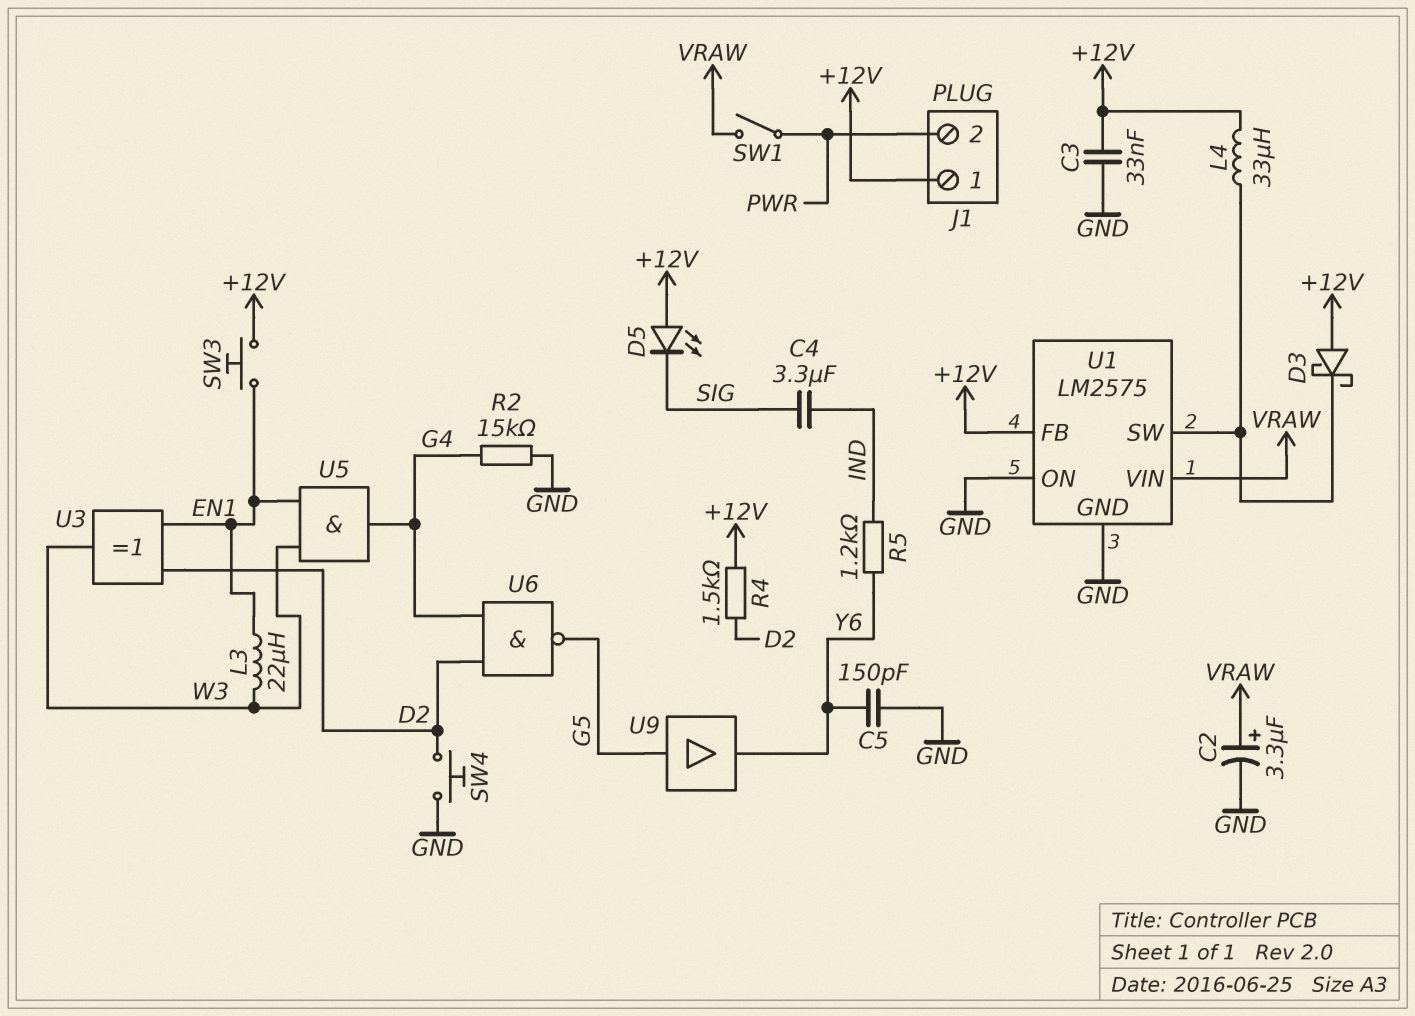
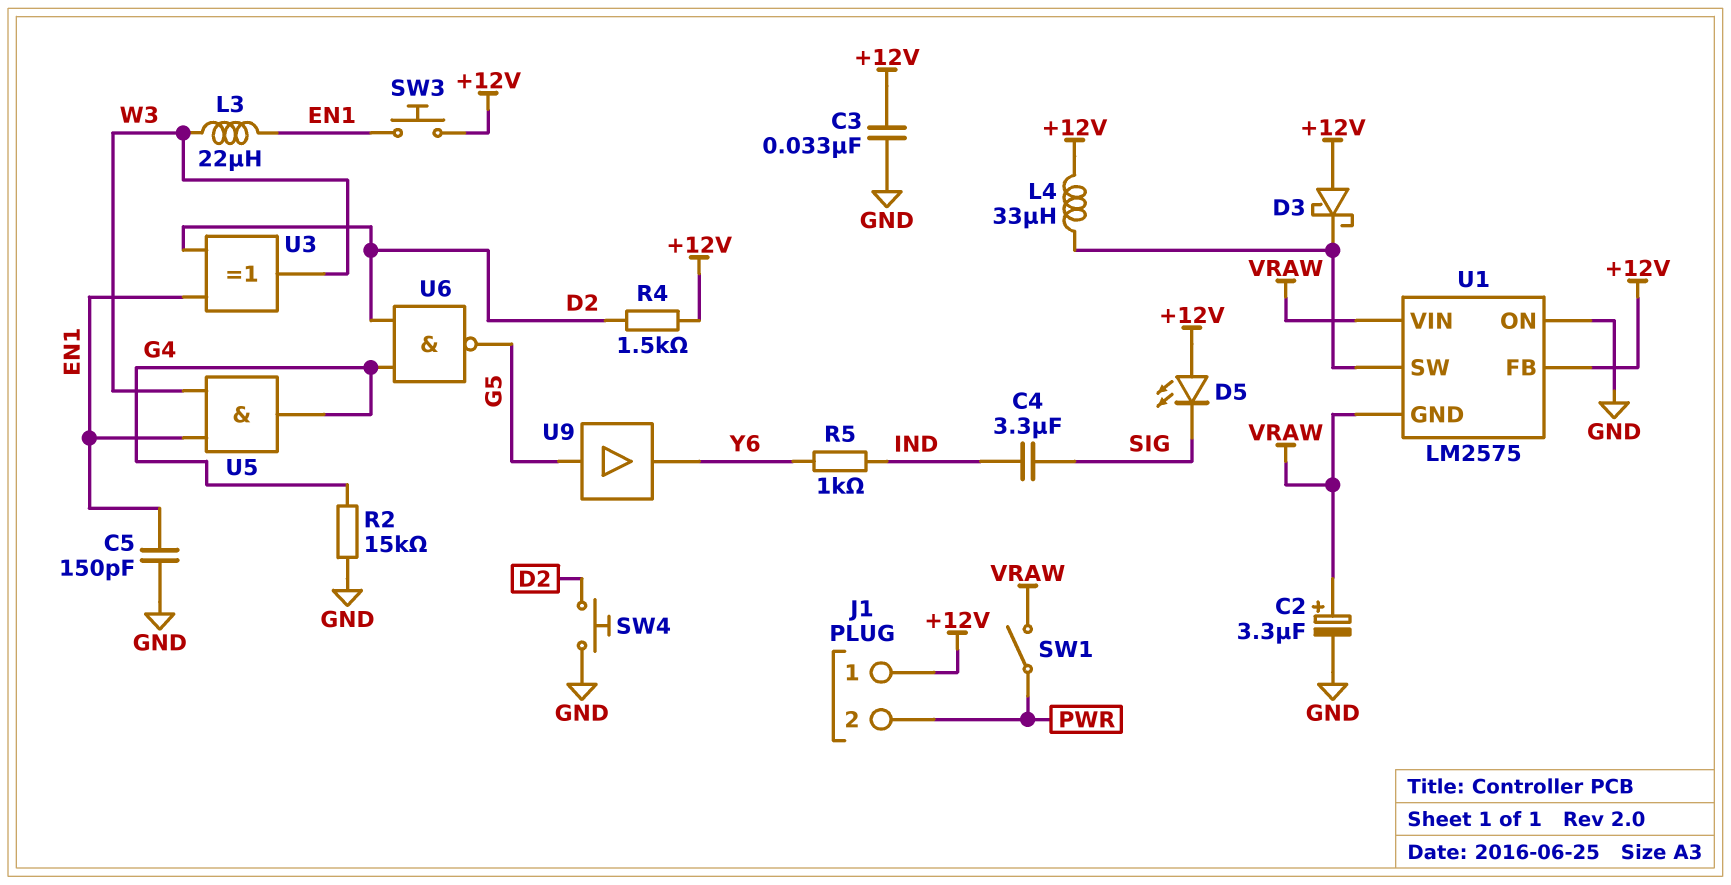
C5: 150pF (GND, Y6) -> 150pF (EN1, GND)
R5: 1.2k (IND, Y6) -> 1k (IND, Y6)
U1 pin GND: GND -> VRAW

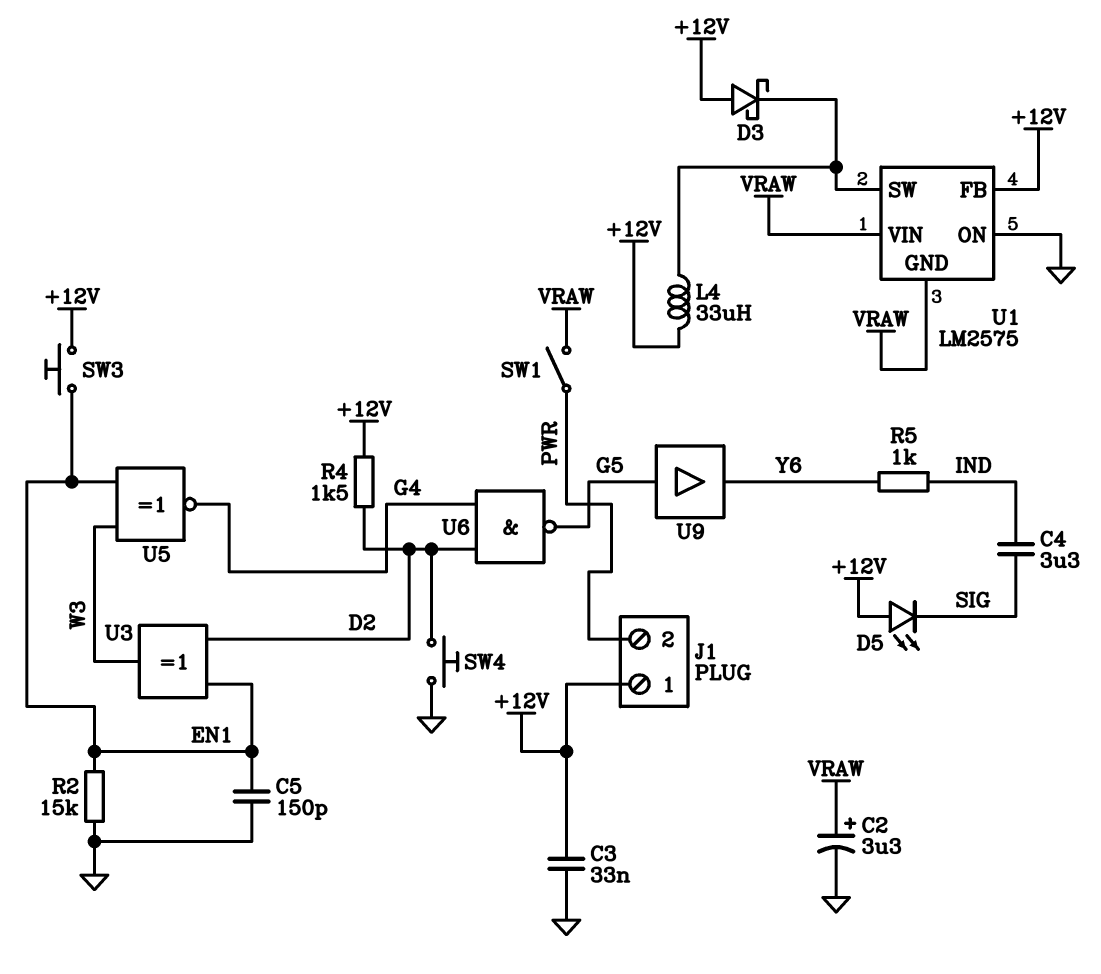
L3: 22uH (EN1, W3) -> none
R2: 15k (G4, GND) -> 15k (EN1, GND)
U5: AND (in EN1, in W3, out G4) -> XNOR (in EN1, in W3, out G4)

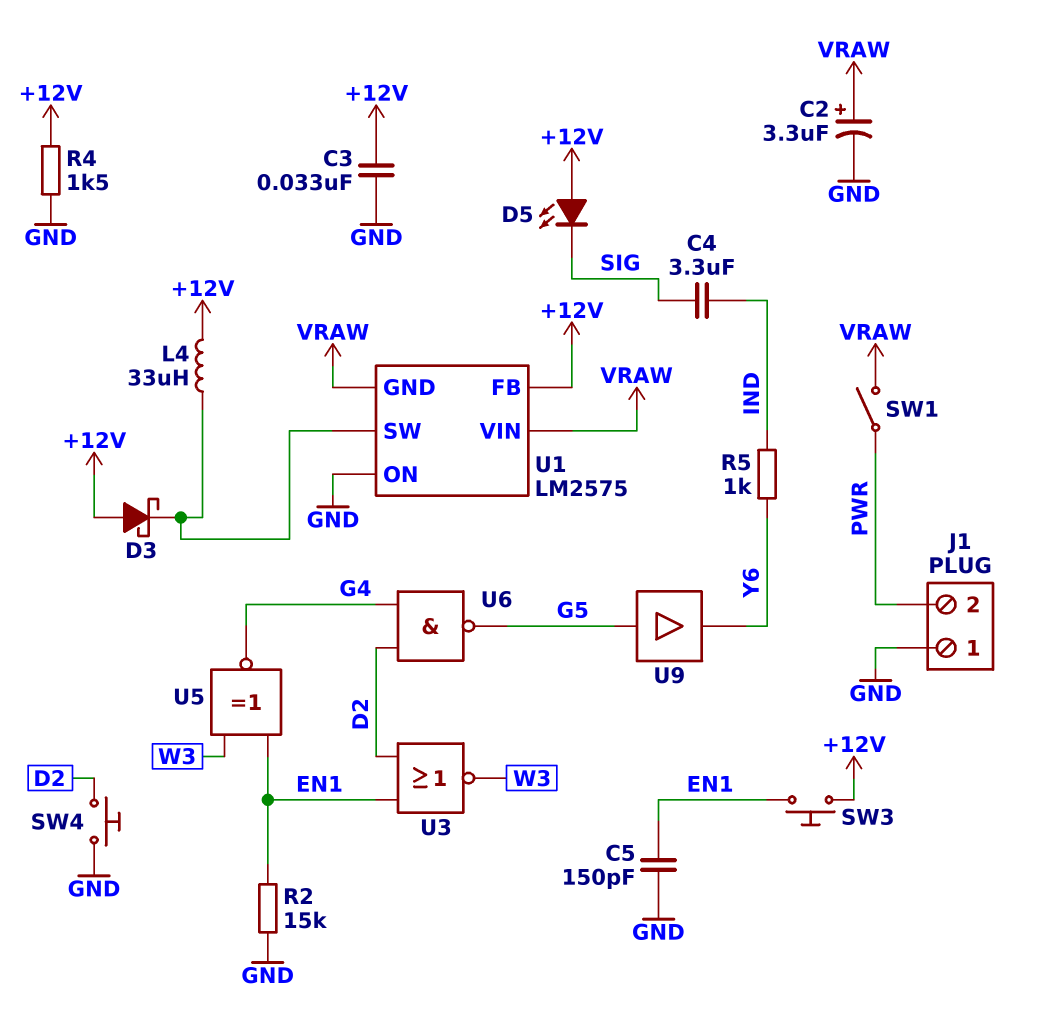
J1 pin 1: +12V -> GND
R4: 1.5k (+12V, D2) -> 1.5k (+12V, GND)
U3: XOR (in D2, in EN1, out W3) -> NOR (in D2, in EN1, out W3)

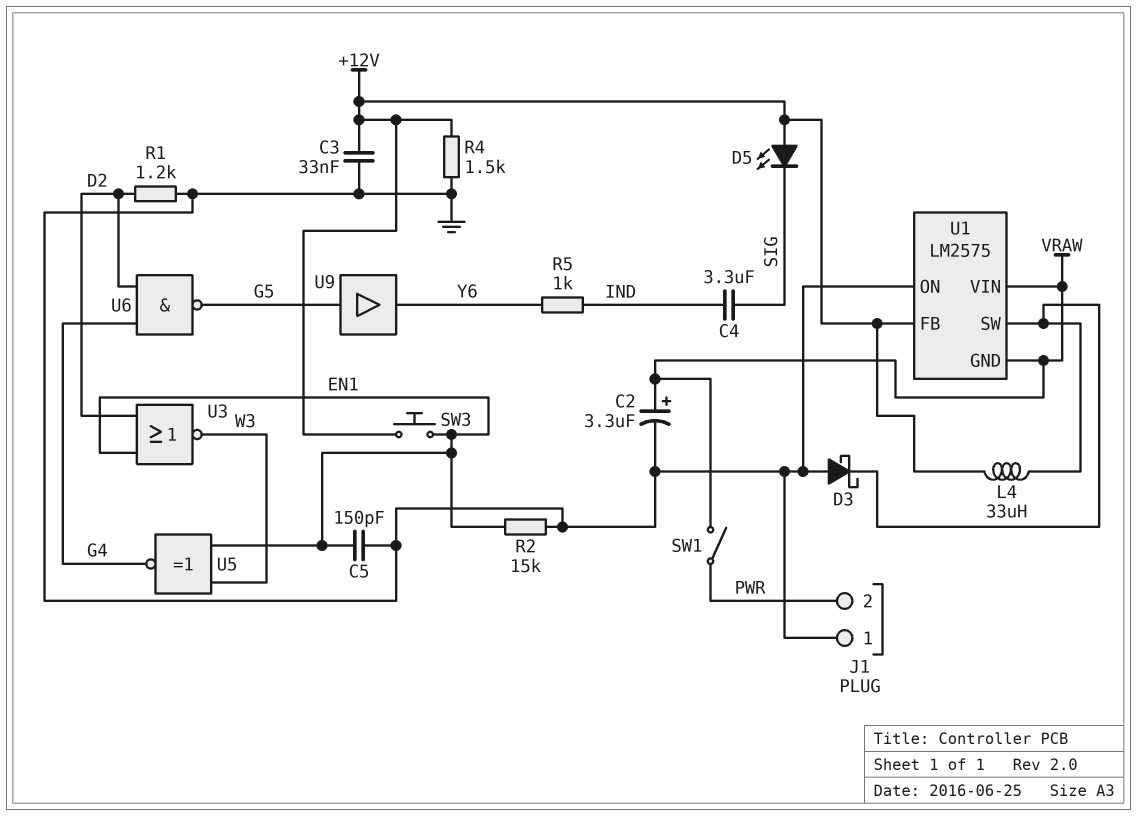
D3: schottky (A +12V, K U1/SW) -> schottky (A GND, K U1/SW)
R1: none -> 1.2k (D2, GND)
SW4: button (D2, GND) -> none

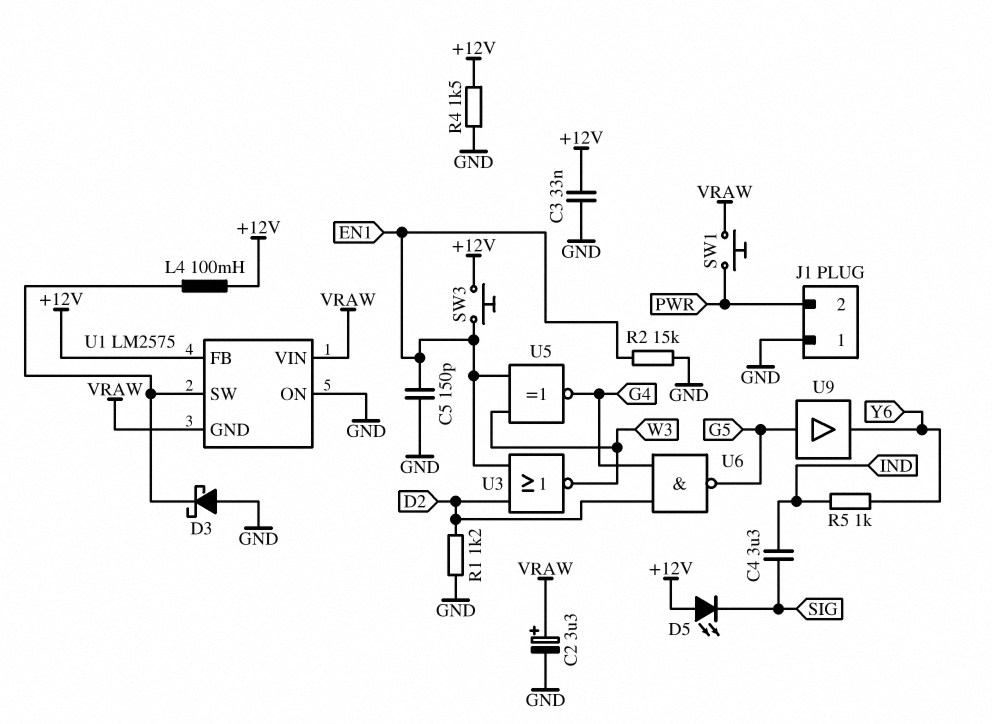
L4: 33uH (+12V, U1/SW) -> 100mH (+12V, U1/SW)
SW1: switch (PWR, VRAW) -> button (PWR, VRAW)

